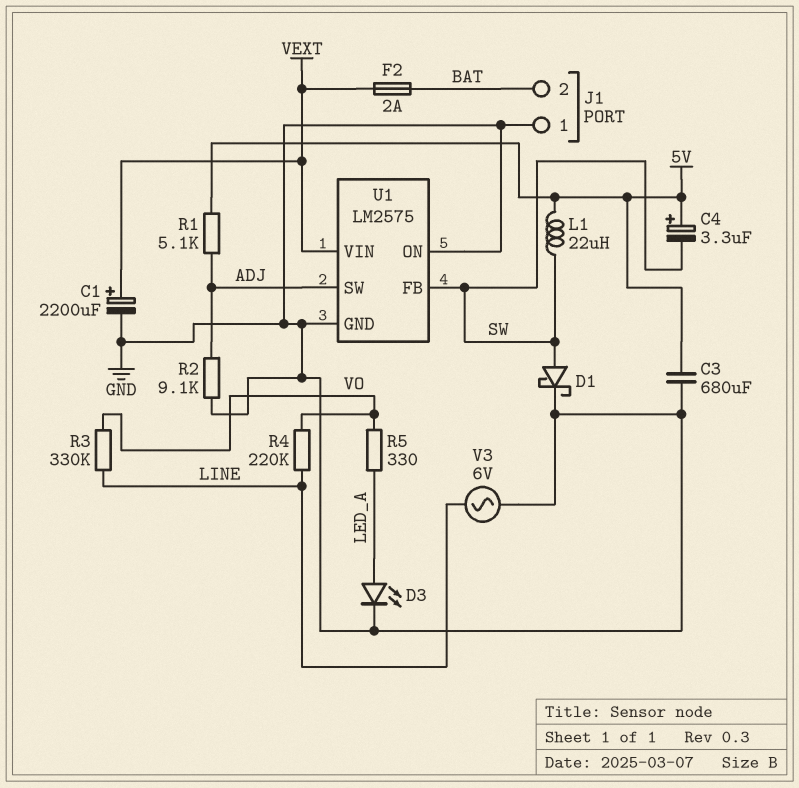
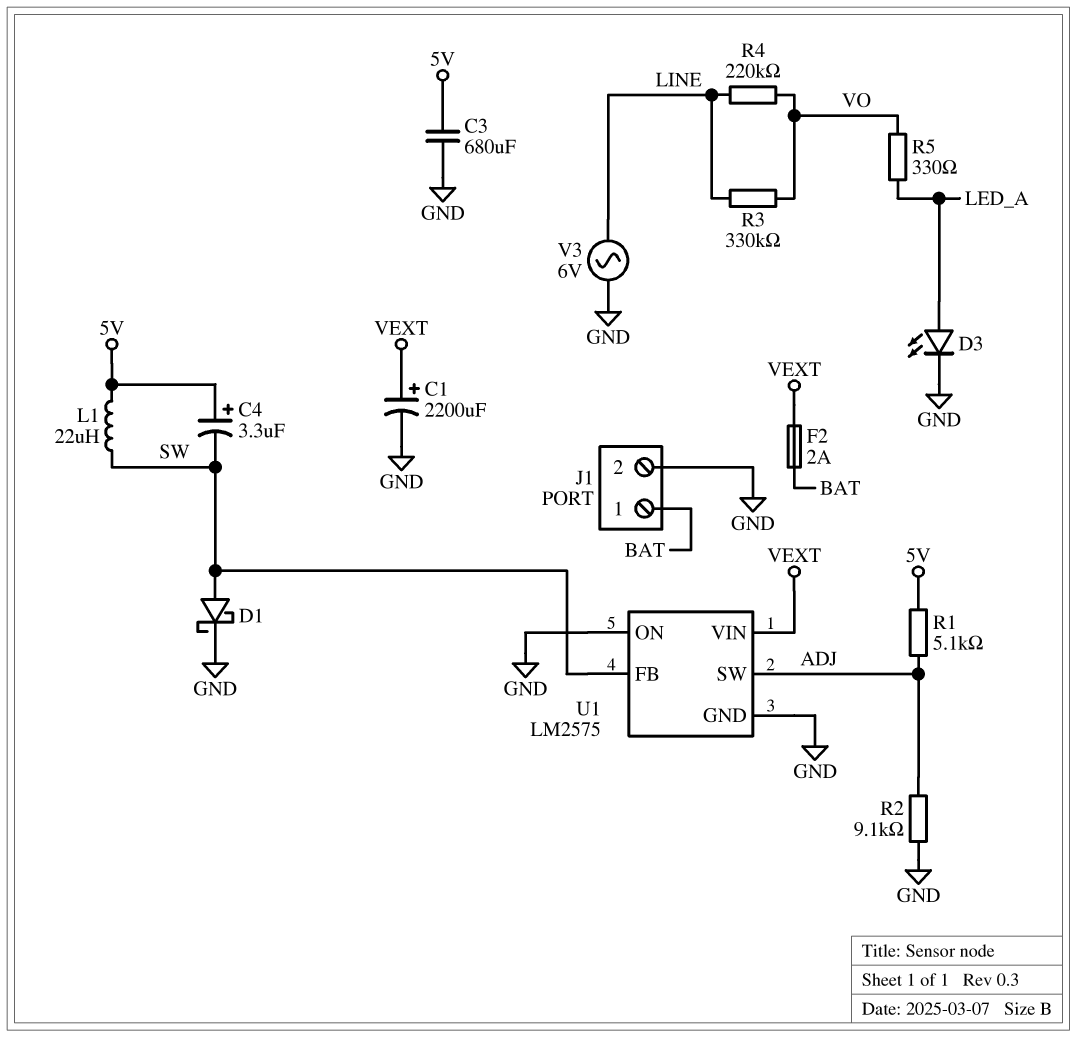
J1 pin 1: GND -> BAT
J1 pin 2: BAT -> GND

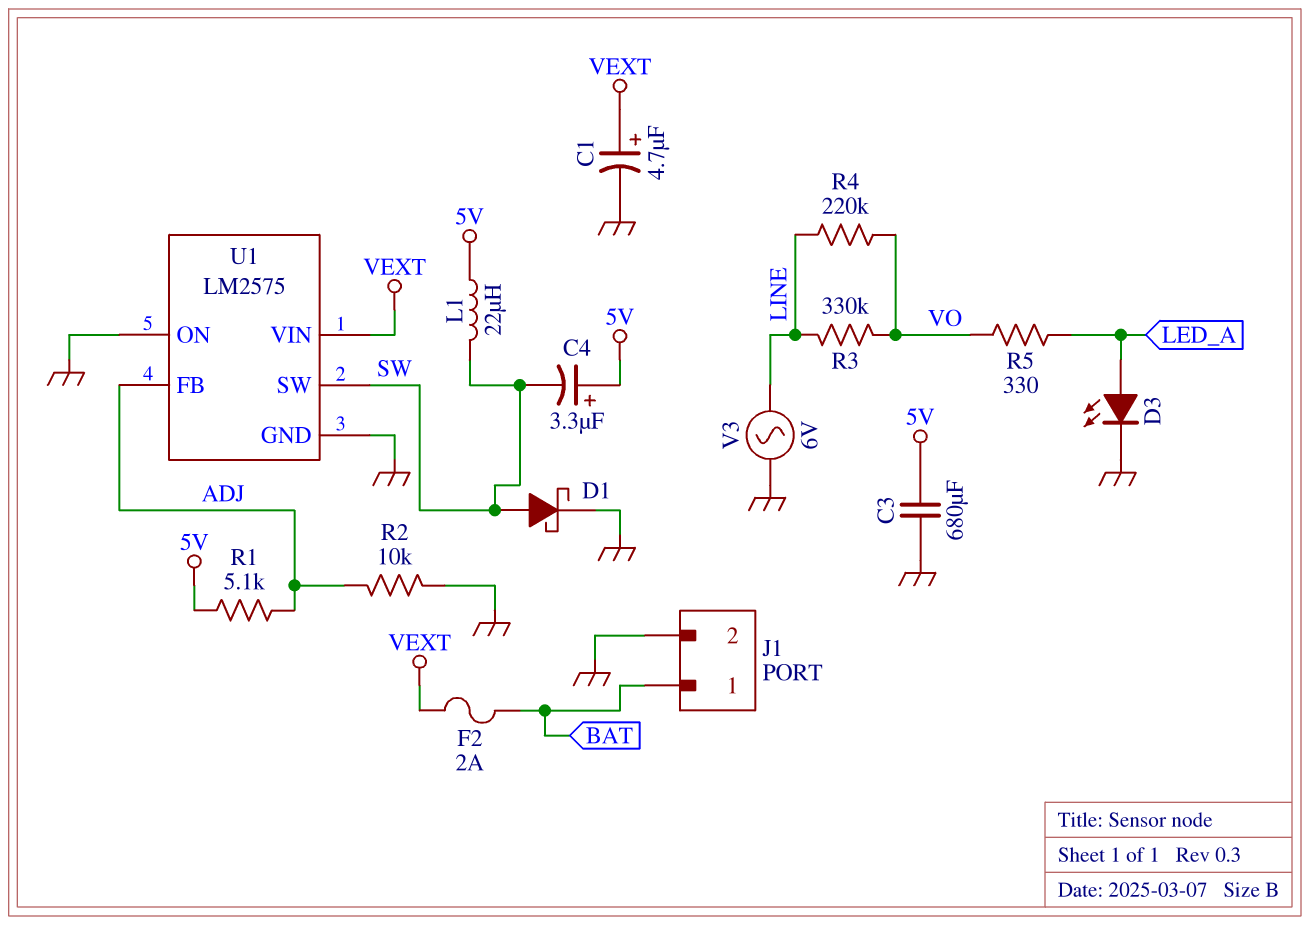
C1: 2200uF (plus VEXT, minus GND) -> 4.7uF (plus VEXT, minus GND)
R2: 9.1k (ADJ, GND) -> 10k (ADJ, GND)
U1 pin FB: SW -> ADJ
U1 pin SW: ADJ -> SW

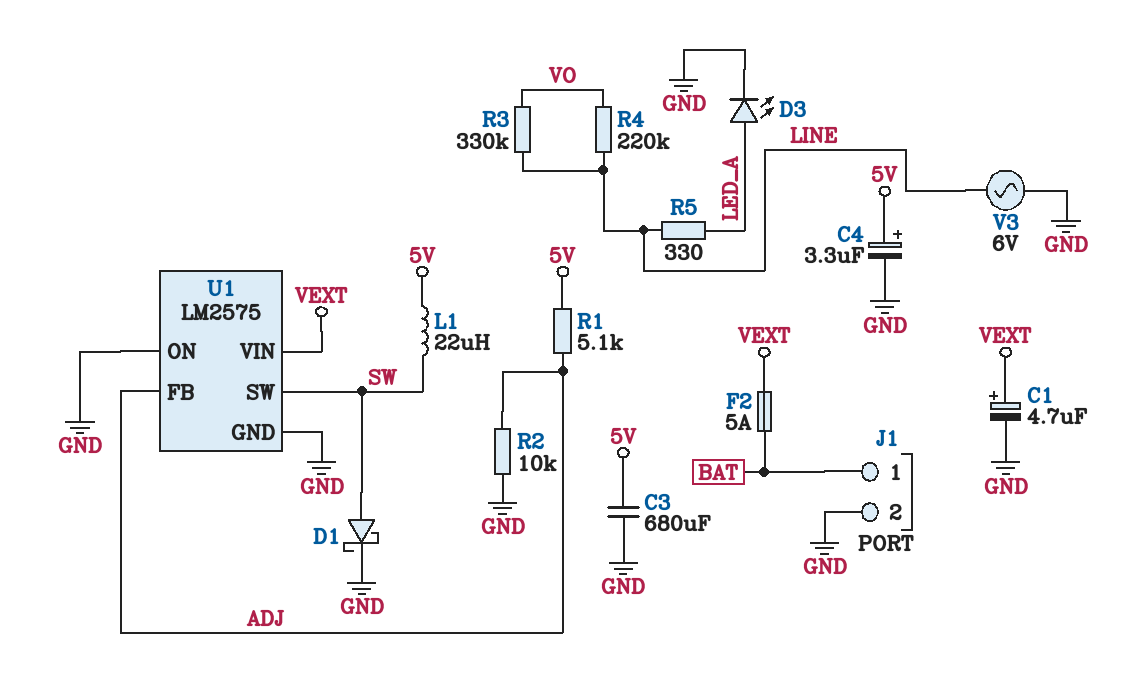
C4: 3.3uF (plus 5V, minus SW) -> 3.3uF (plus 5V, minus GND)
F2: 2A (BAT, VEXT) -> 5A (BAT, VEXT)
R5: 330 (LED_A, VO) -> 330 (LED_A, LINE)

